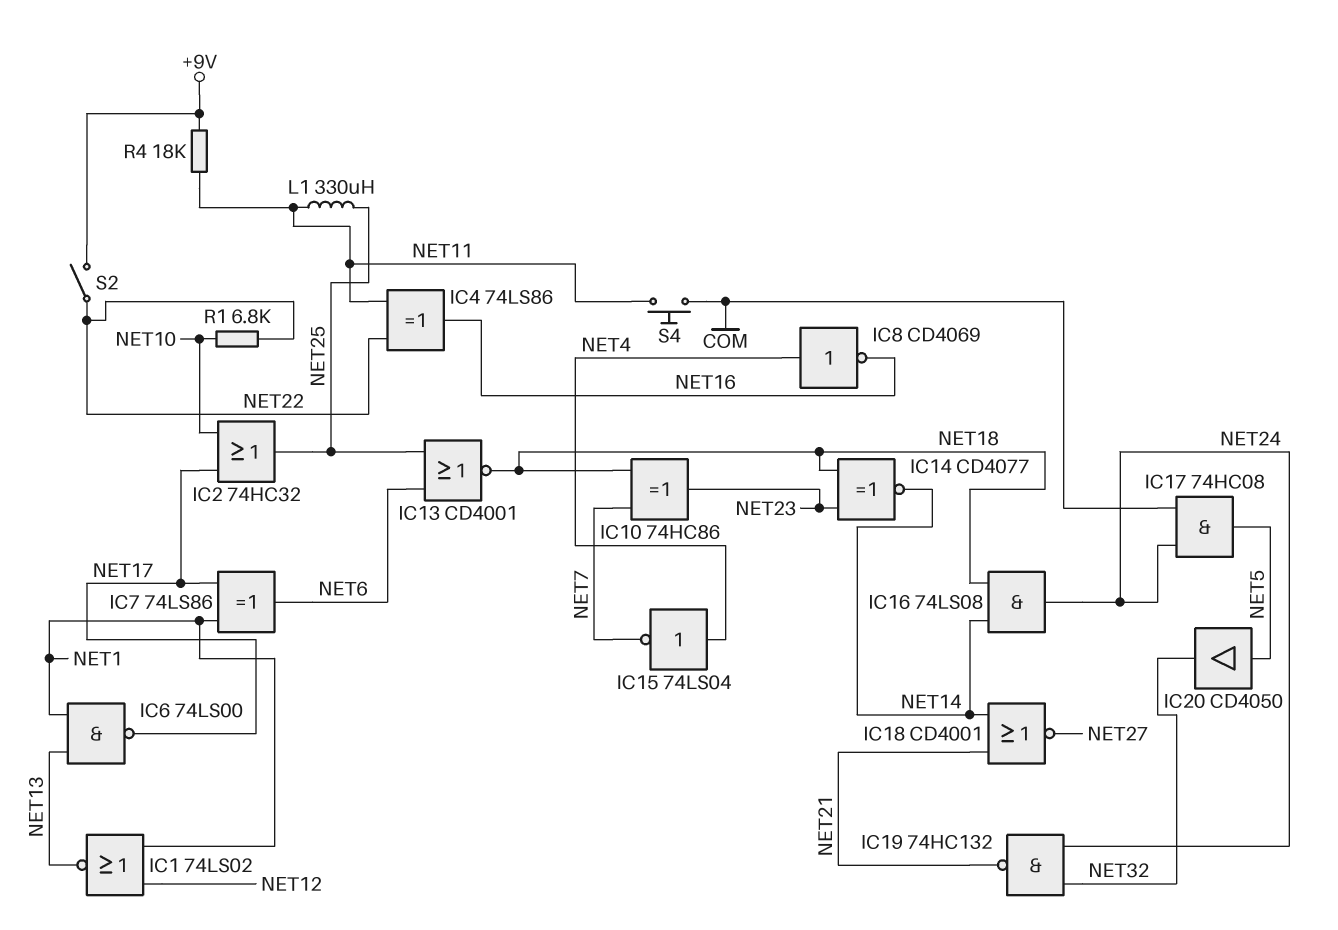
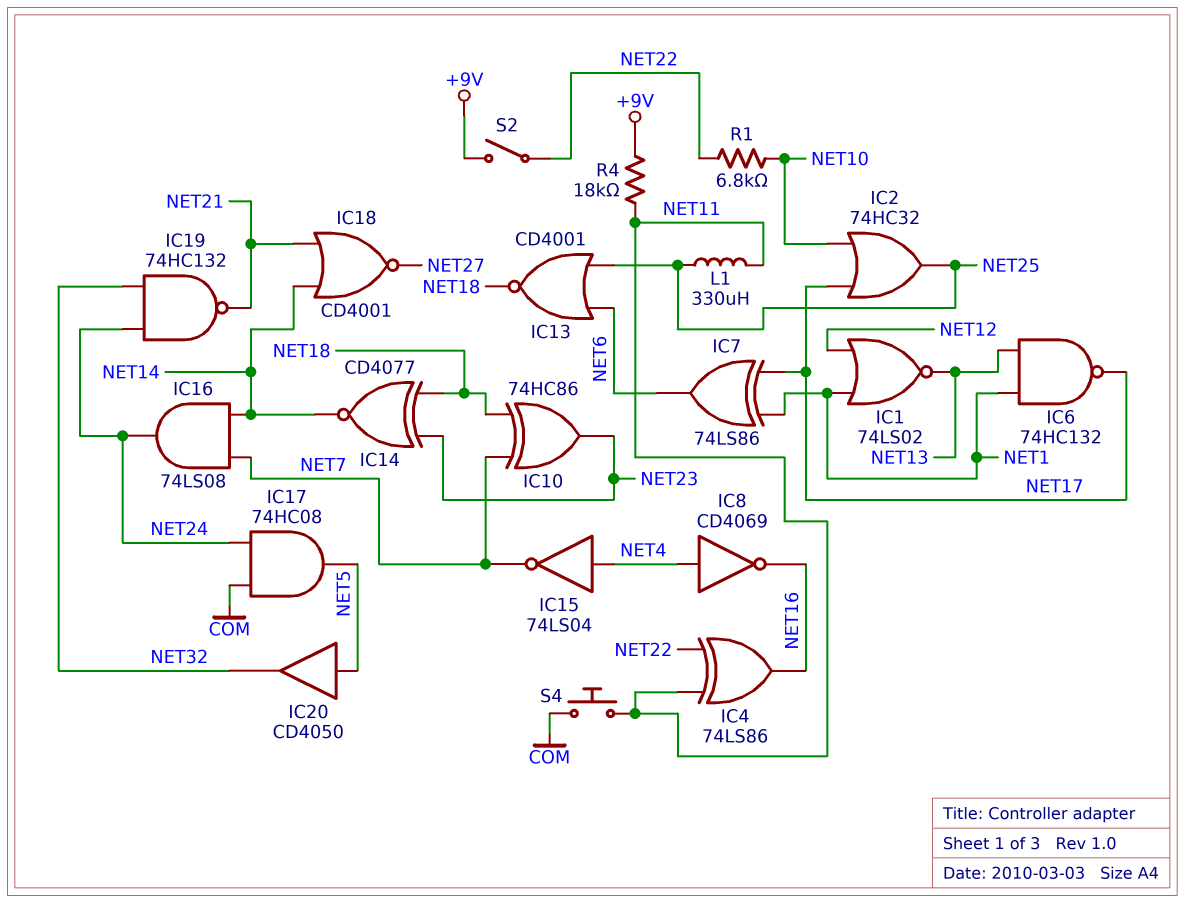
IC6: NAND 74LS00 (in NET1, in NET13, out NET17) -> NAND 74HC132 (in NET1, in NET13, out NET17)
IC16: AND 74LS08 (in NET14, in NET18, out NET24) -> AND 74LS08 (in NET7, in NET14, out NET24)

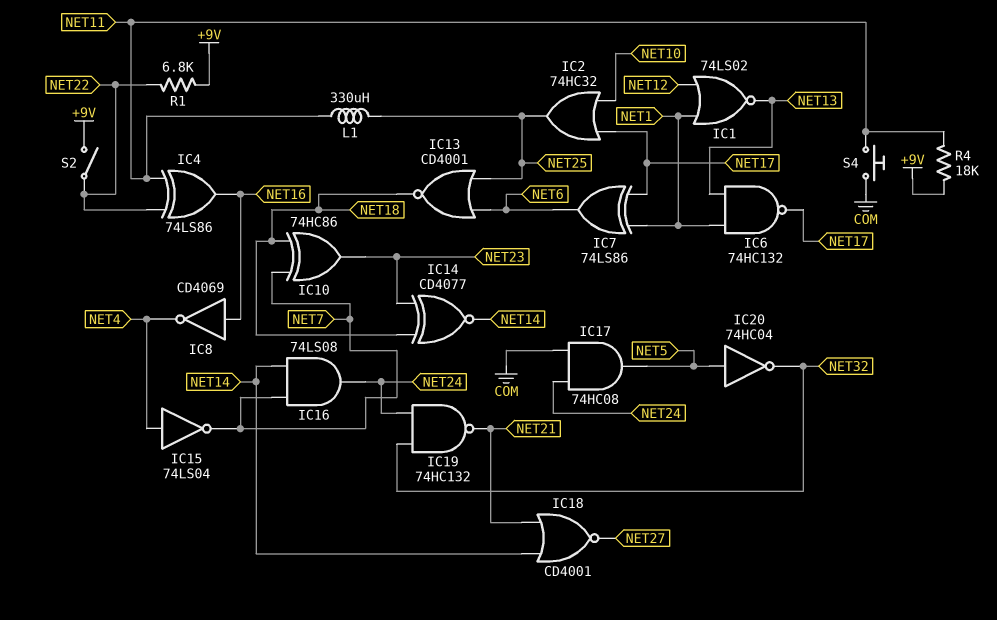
IC8: NOT CD4069 (in NET4, out NET16) -> NOT CD4069 (in NET16, out NET4)
IC20: buffer CD4050 (in NET5, out NET32) -> NOT 74HC04 (in NET5, out NET32)
R1: 6.8k (NET10, NET22) -> 6.8k (+9V, NET22)

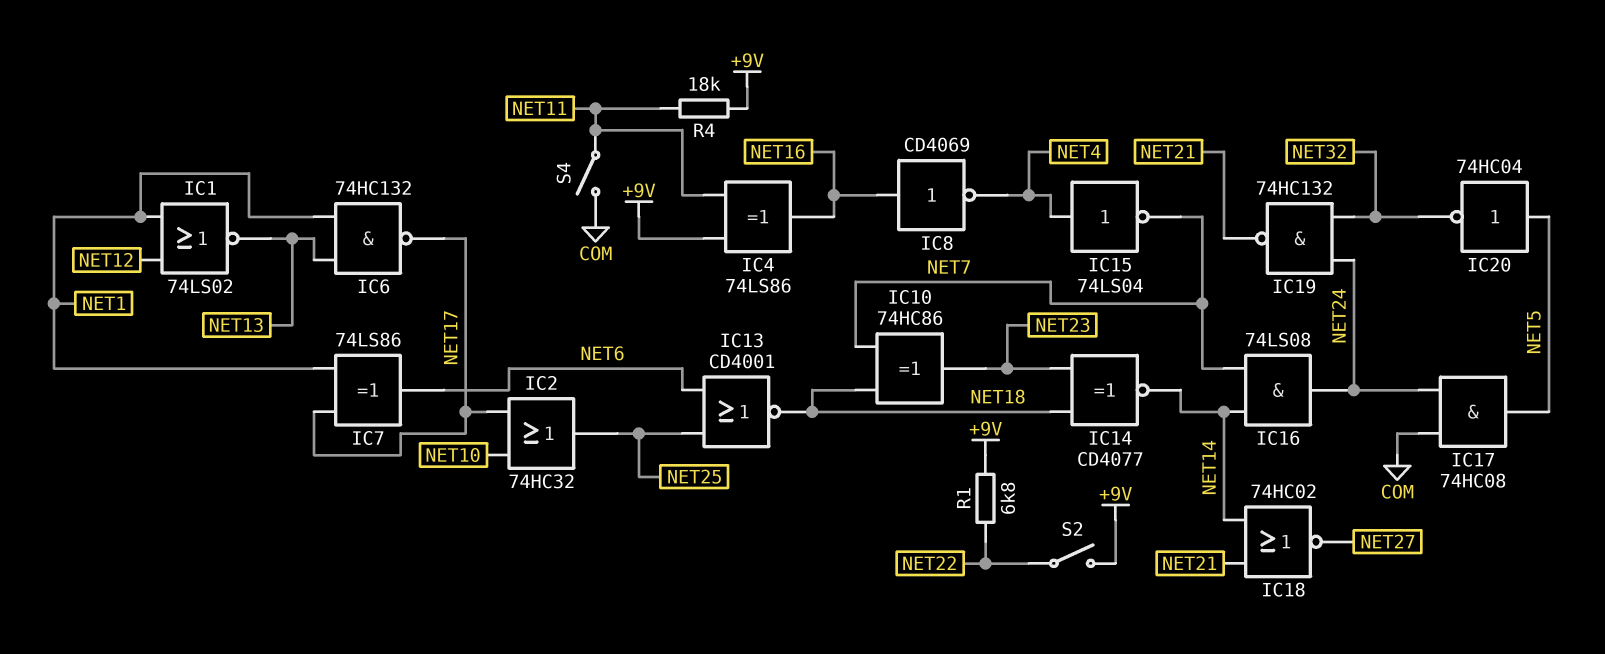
IC4: XOR 74LS86 (in NET11, in NET22, out NET16) -> XOR 74LS86 (in +9V, in NET11, out NET16)
IC18: NOR CD4001 (in NET14, in NET21, out NET27) -> NOR 74HC02 (in NET14, in NET21, out NET27)
L1: 330uH (NET11, NET25) -> none
S4: button (COM, NET11) -> switch (COM, NET11)

